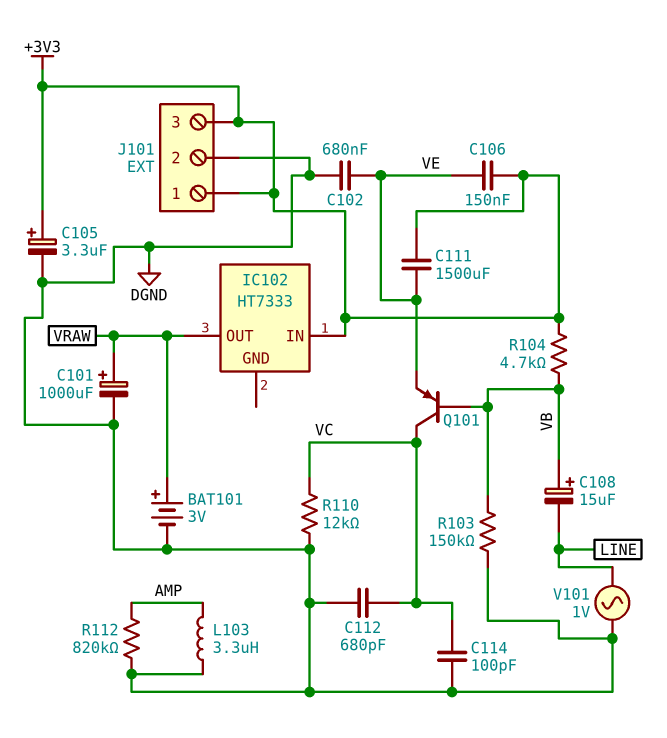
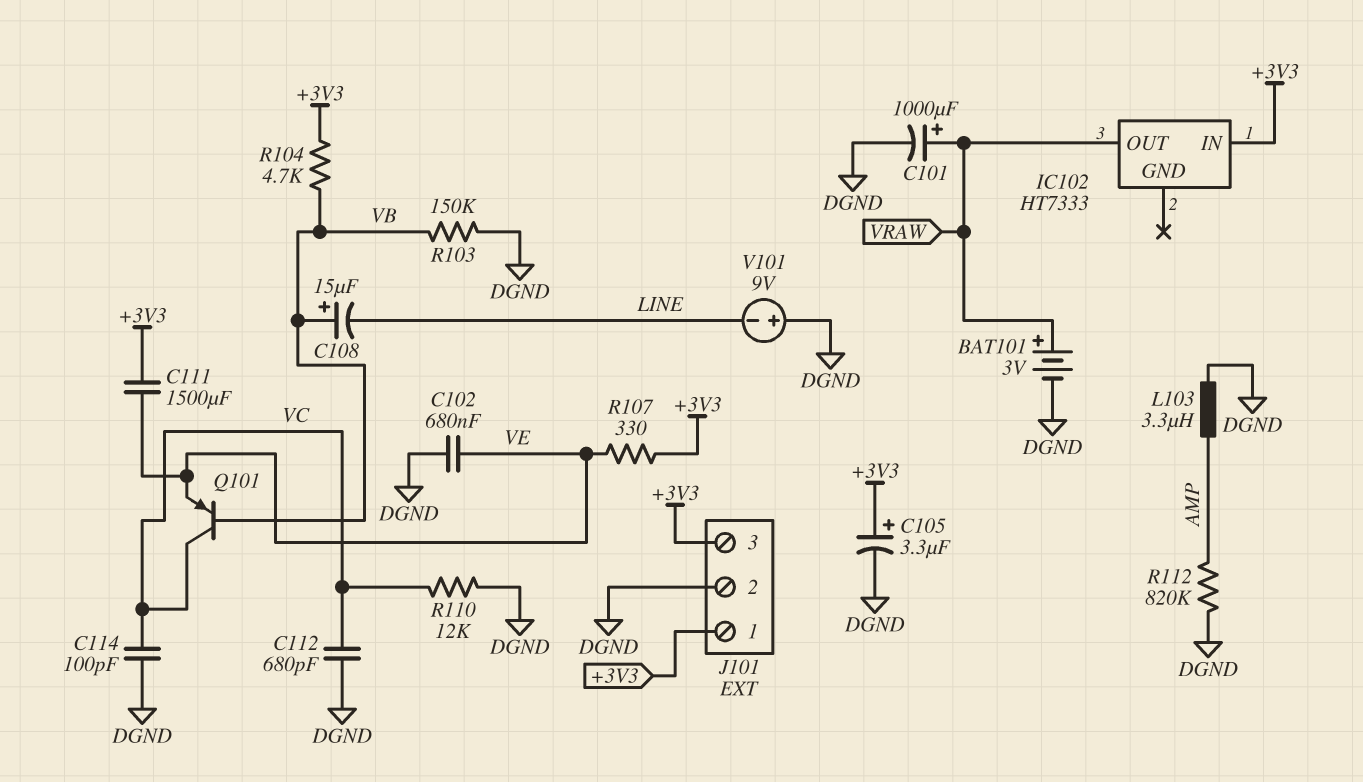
C106: 150nF (+3V3, VE) -> none
R107: none -> 330 (+3V3, VE)
V101: AC 1V (DGND, LINE) -> 9V (plus DGND, minus LINE)

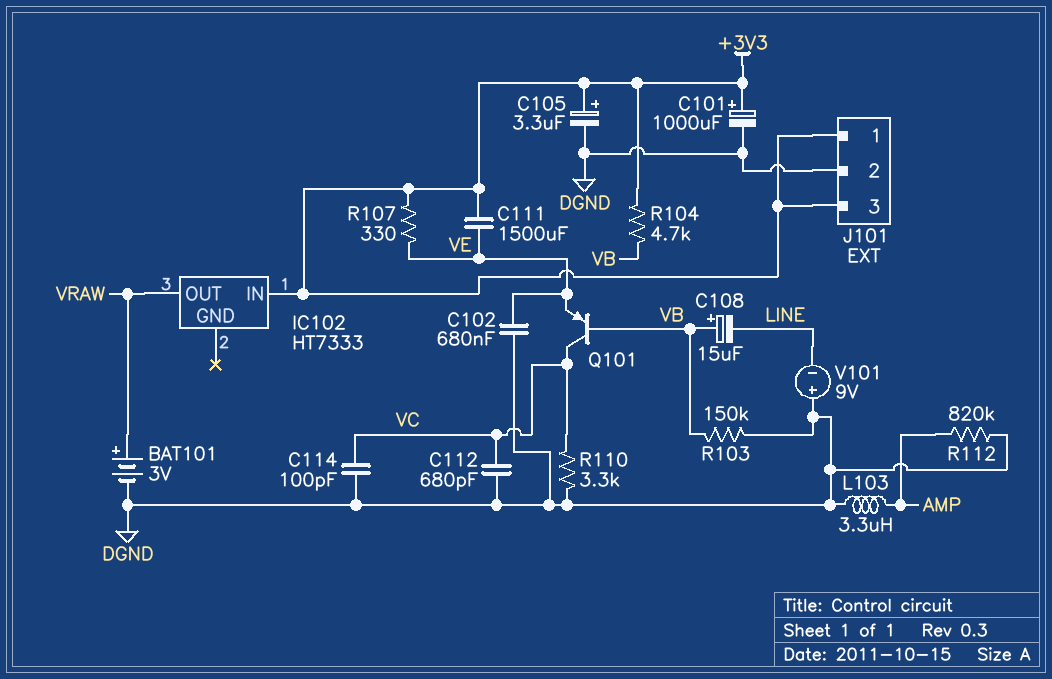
C101: 1000uF (plus VRAW, minus DGND) -> 1000uF (plus +3V3, minus DGND)
R110: 12k (DGND, VC) -> 3.3k (DGND, VC)

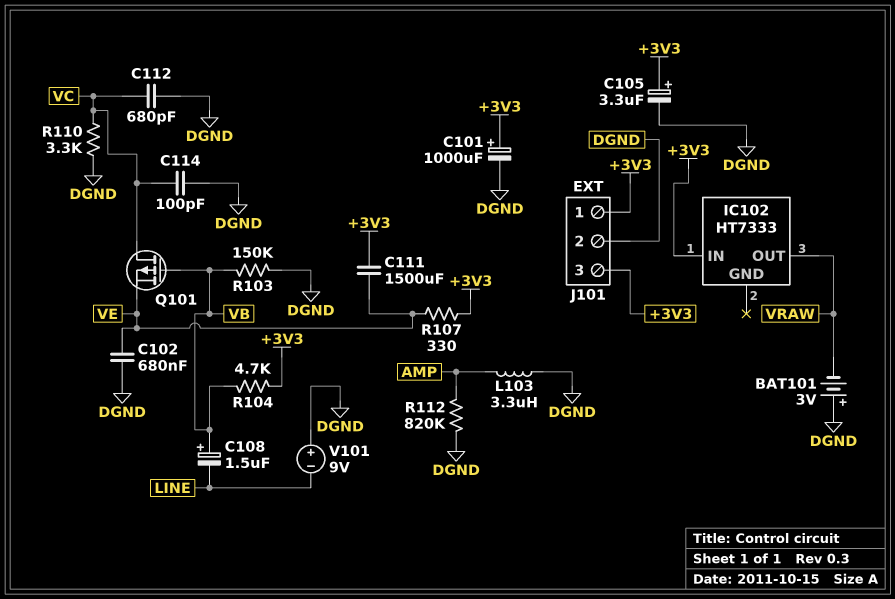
BAT101: 3V (plus VRAW, minus DGND) -> 3V (plus DGND, minus VRAW)
C108: 15uF (plus VB, minus LINE) -> 1.5uF (plus VB, minus LINE)
Q101: PNP (B VB, C VC, E VE) -> PMOS (G VB, D VC, S VE)

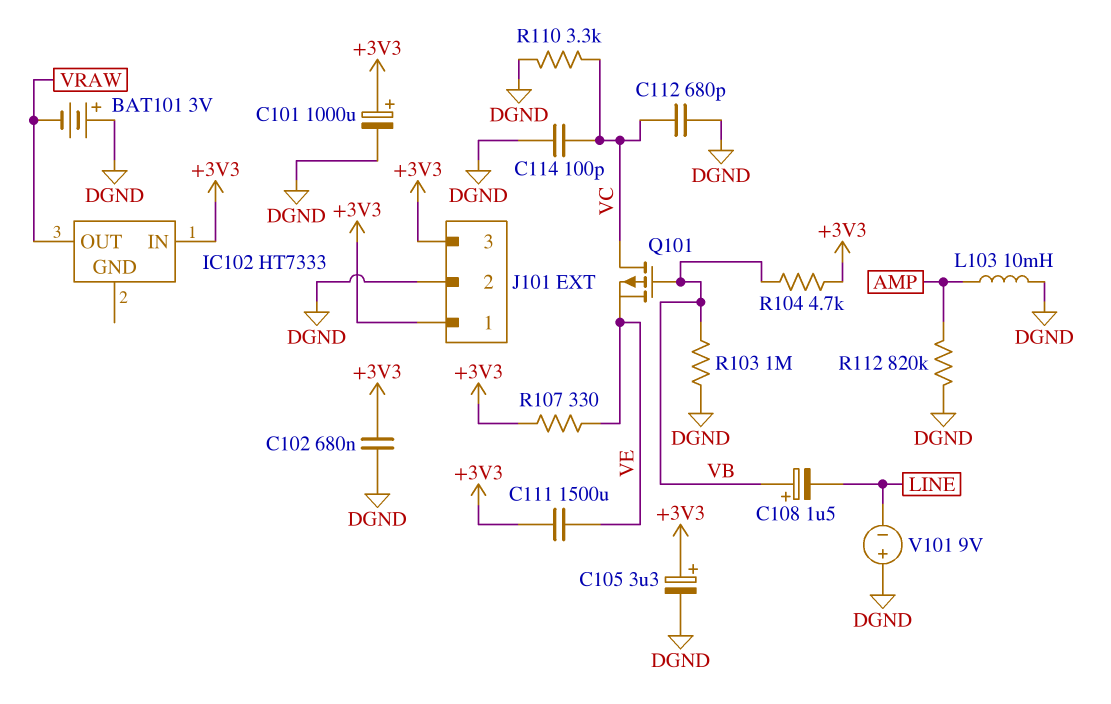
C102: 680nF (DGND, VE) -> 680nF (+3V3, DGND)
L103: 3.3uH (AMP, DGND) -> 10mH (AMP, DGND)
R103: 150k (DGND, VB) -> 1M (DGND, VB)

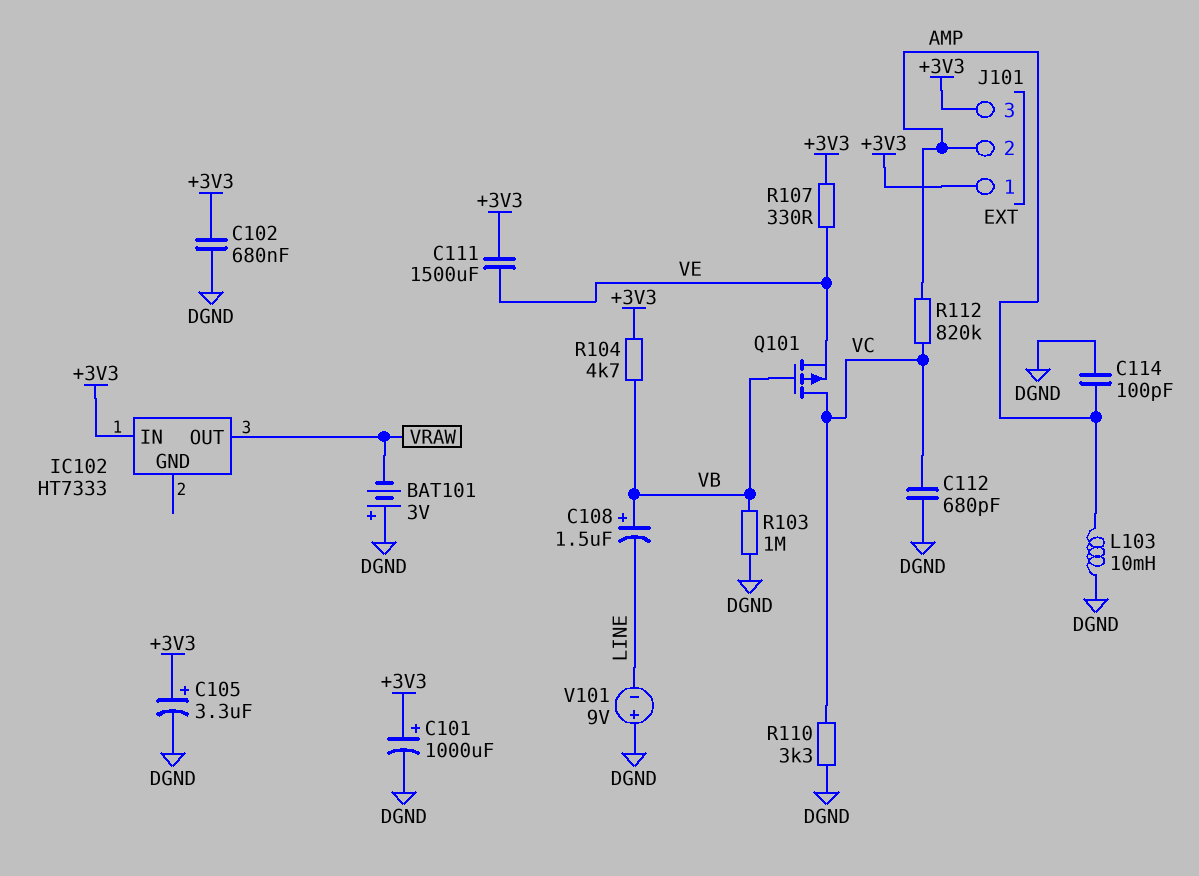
C114: 100pF (DGND, VC) -> 100pF (AMP, DGND)
J101 pin 2: DGND -> AMP
R112: 820k (AMP, DGND) -> 820k (AMP, VC)

